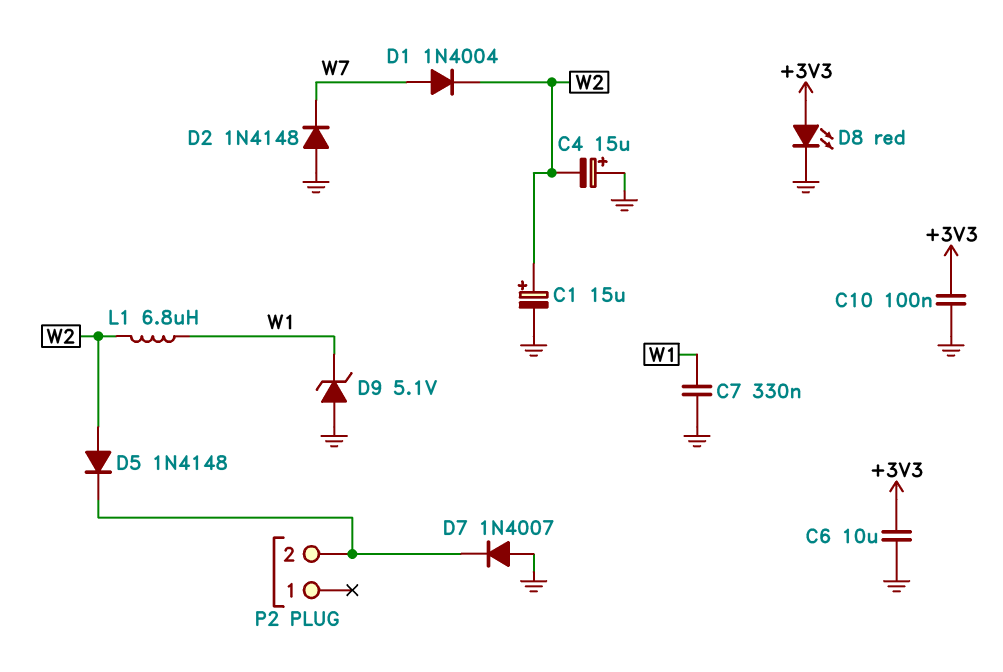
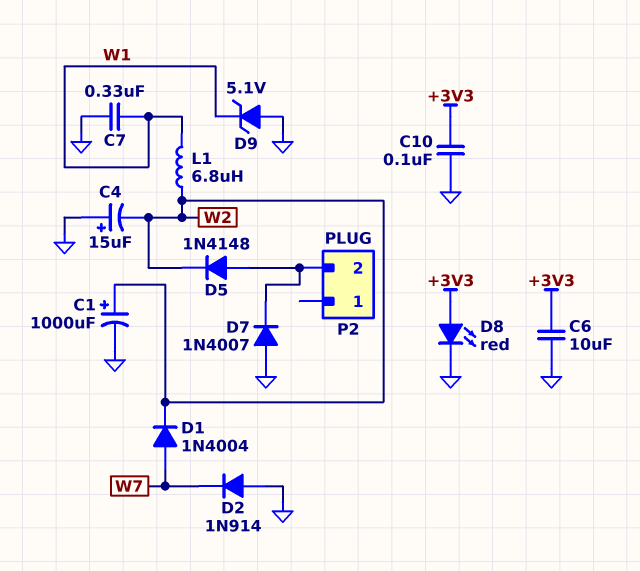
C1: 15uF (plus W2, minus GND) -> 1000uF (plus W2, minus GND)
D2: diode 1N4148 (A GND, K W7) -> diode 1N914 (A GND, K W7)
D5: diode 1N4148 (A W2, K P2/2) -> diode 1N4148 (A P2/2, K W2)

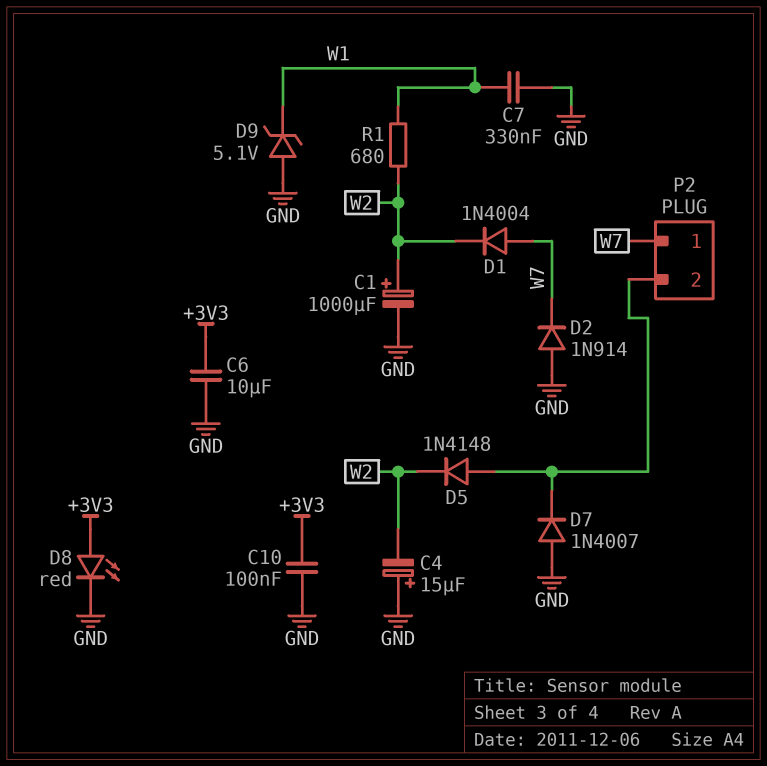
L1: 6.8uH (W1, W2) -> none
P2 pin 1: none -> W7
R1: none -> 680 (W1, W2)

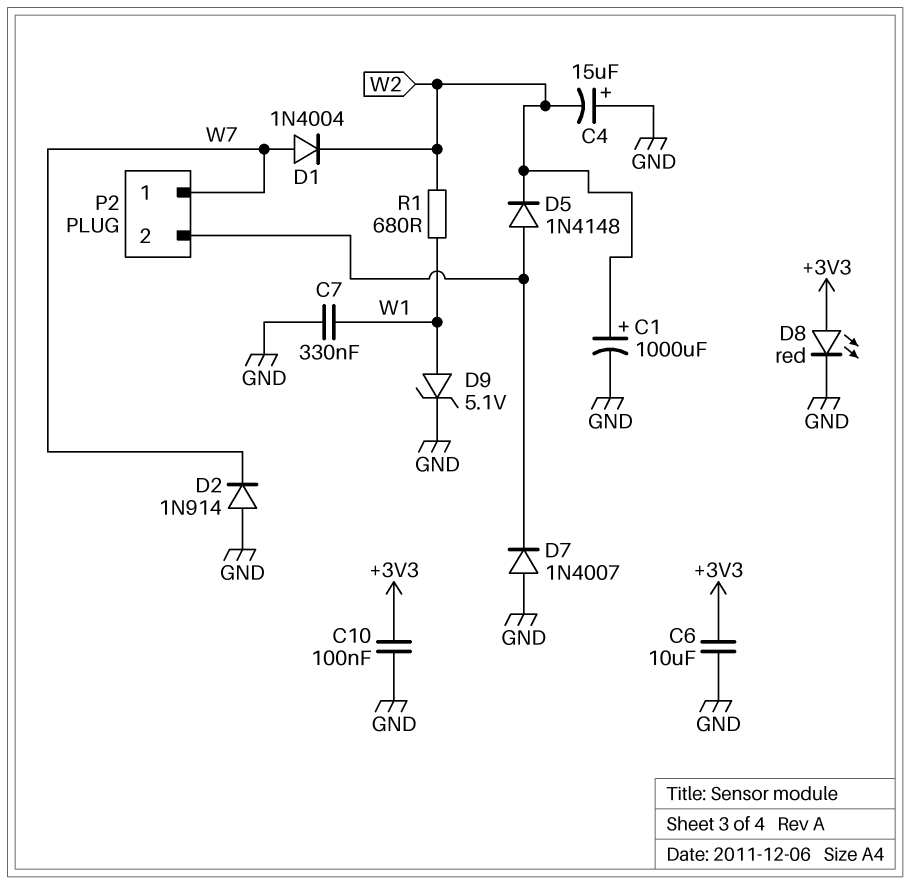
D9: zener 5.1V (A GND, K W1) -> zener 5.1V (A W1, K GND)

